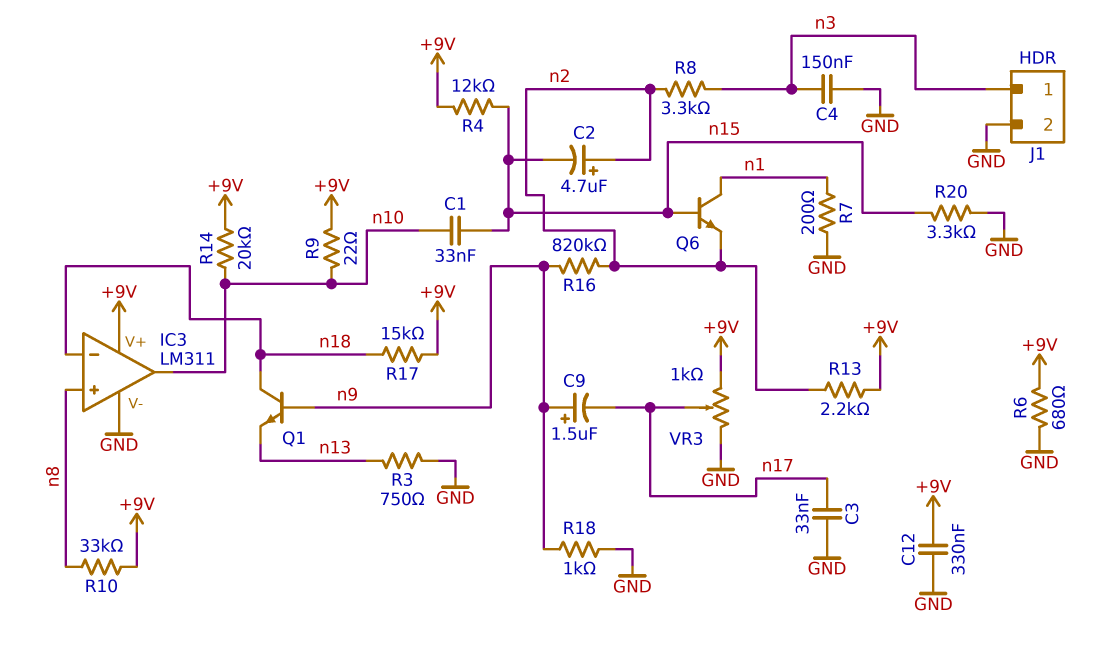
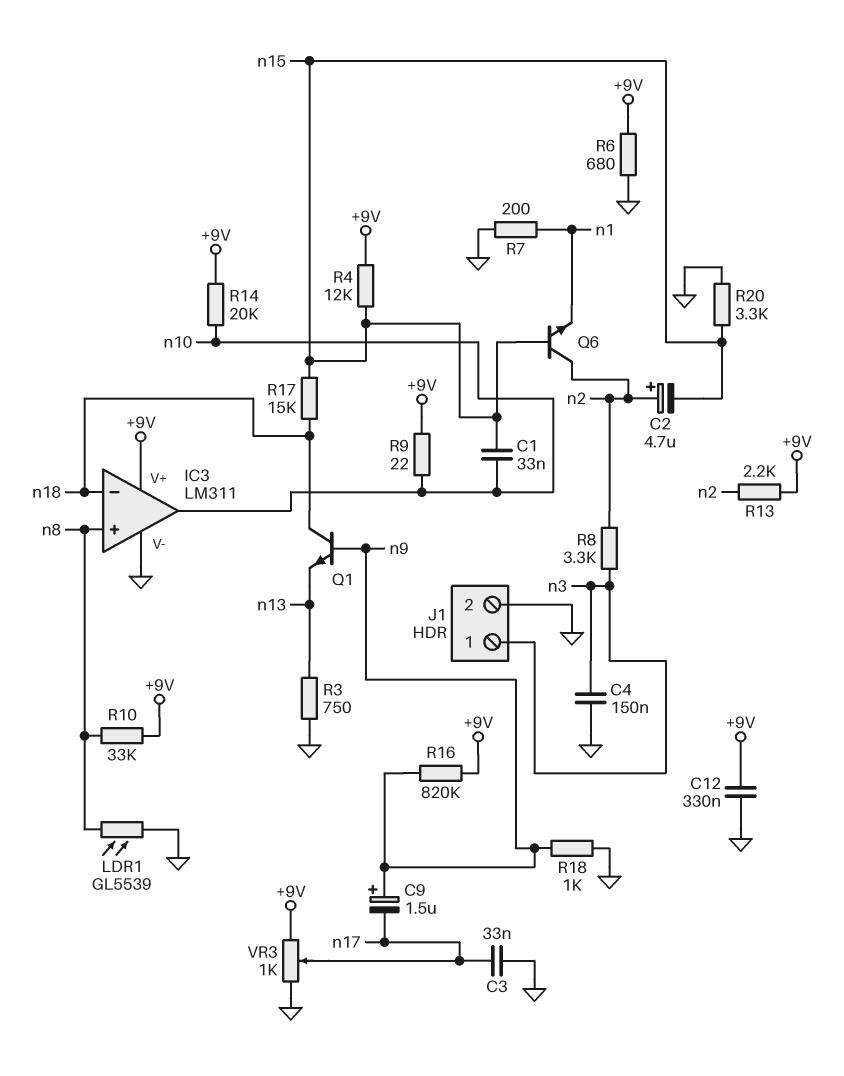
LDR1: none -> GL5539 (GND, n8)
Q6: NPN (B n15, C n1, E n2) -> NPN (B n15, C n2, E n1)
R16: 820k (n2, n9) -> 820k (+9V, n9)
R17: 15k (+9V, n18) -> 15k (n15, n18)

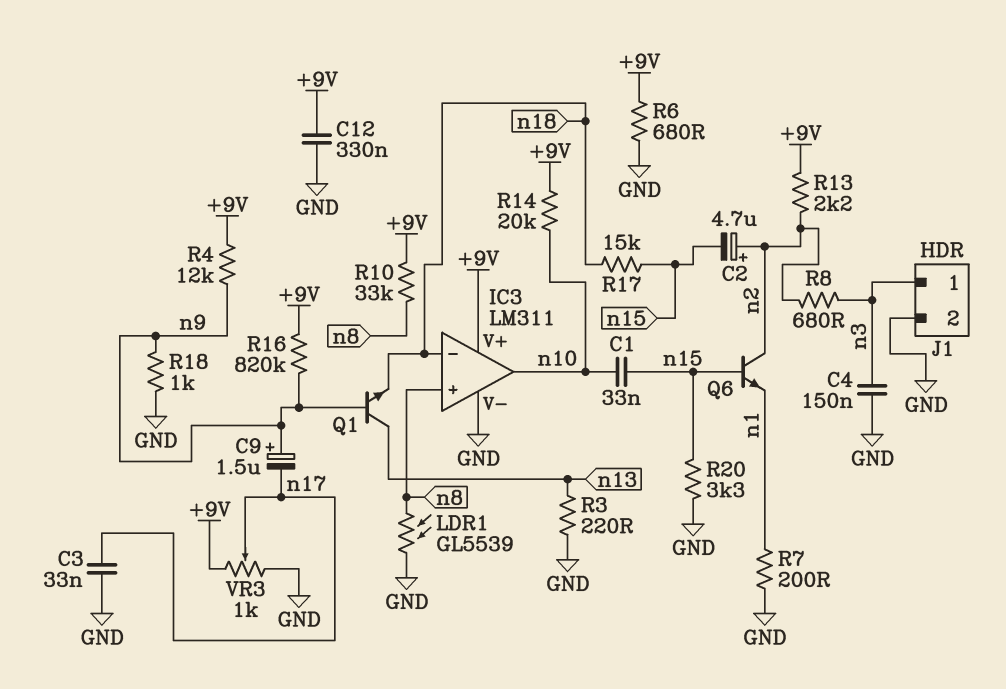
Q1: NPN (B n9, C n18, E n13) -> NPN (B n9, C n13, E n18)
R3: 750 (GND, n13) -> 220 (GND, n13)
R4: 12k (+9V, n15) -> 12k (+9V, n9)
R8: 3.3k (n2, n3) -> 680 (n2, n3)
R9: 22 (+9V, n10) -> none

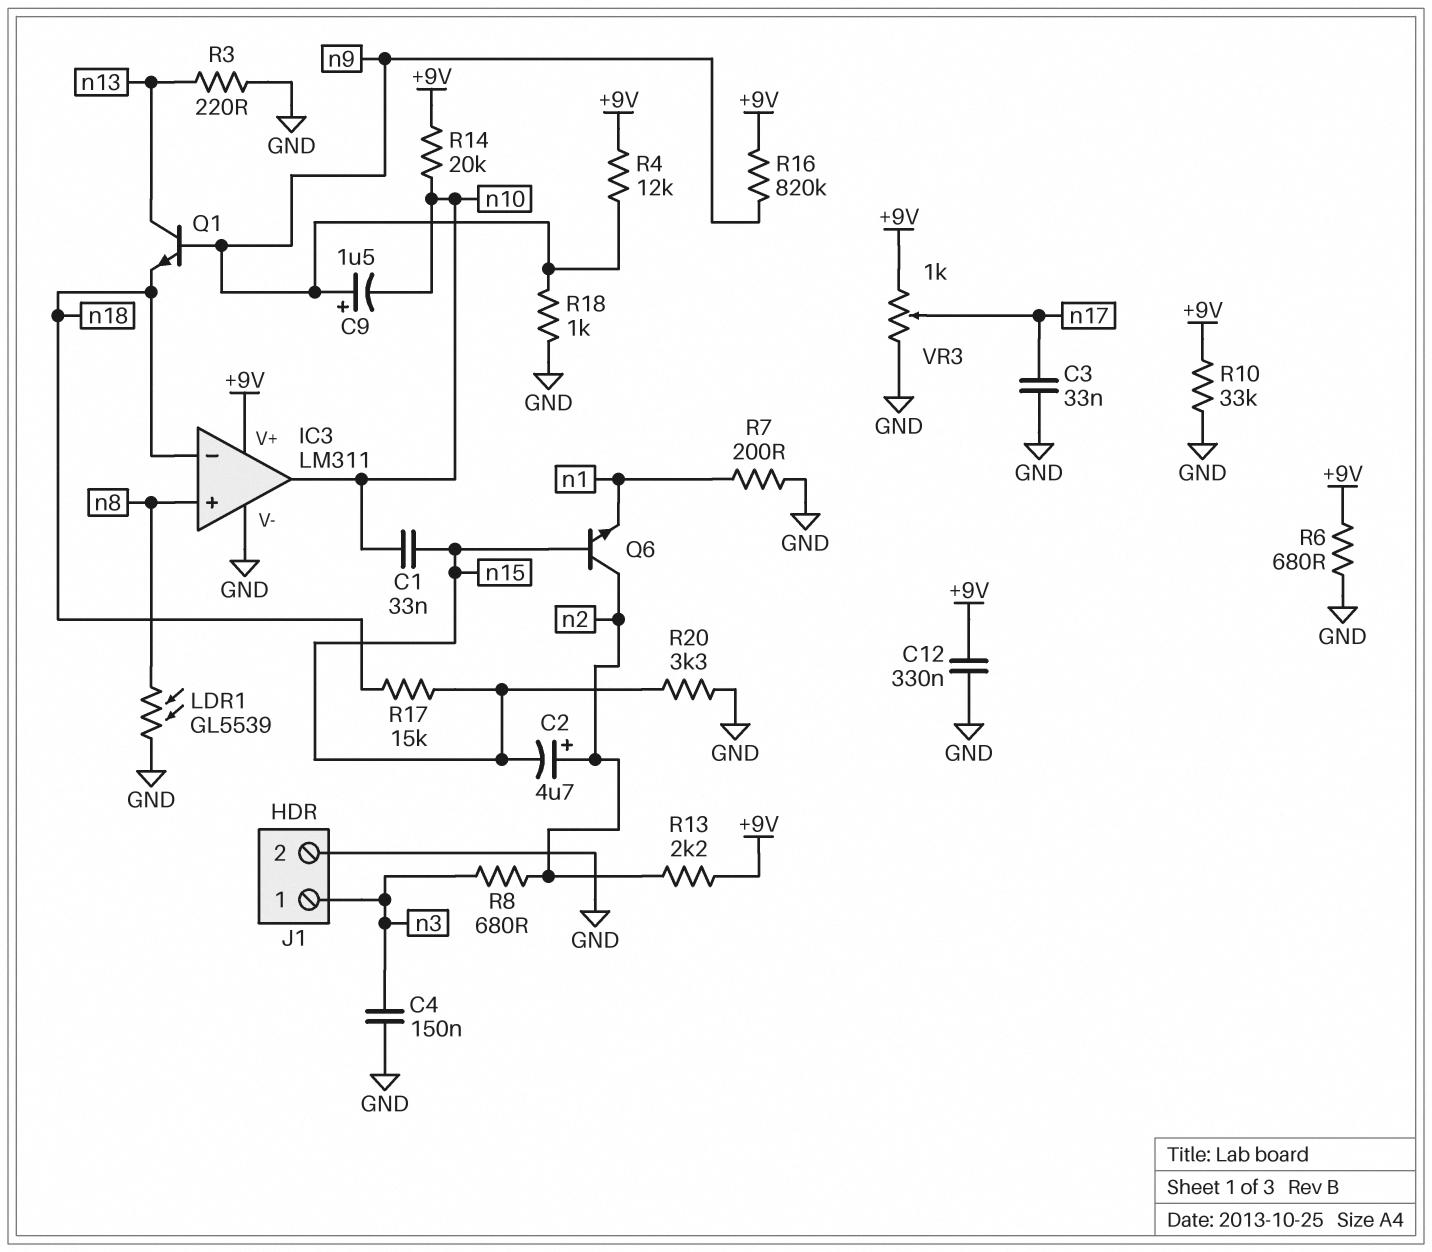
C9: 1.5uF (plus n9, minus n17) -> 1.5uF (plus n9, minus n10)
R10: 33k (+9V, n8) -> 33k (+9V, GND)

